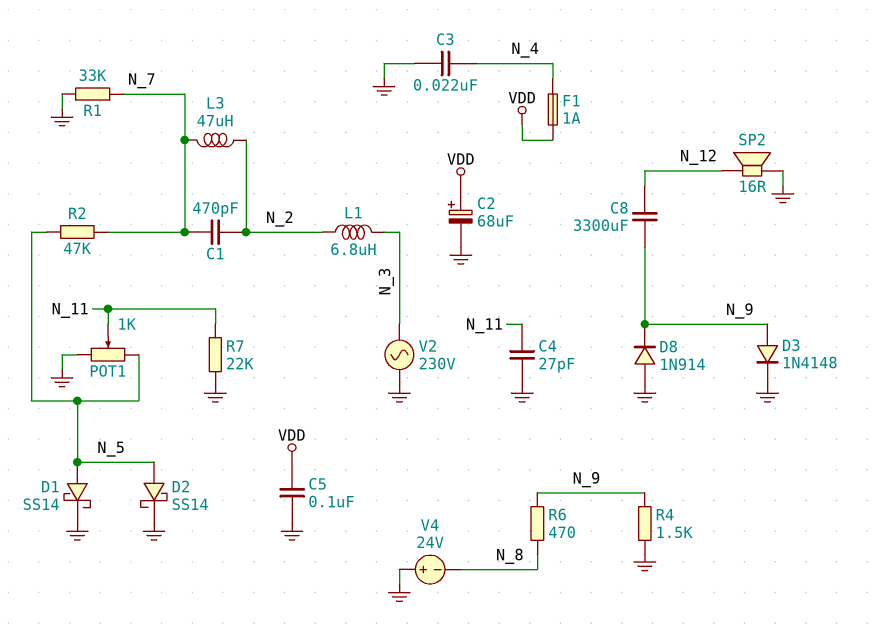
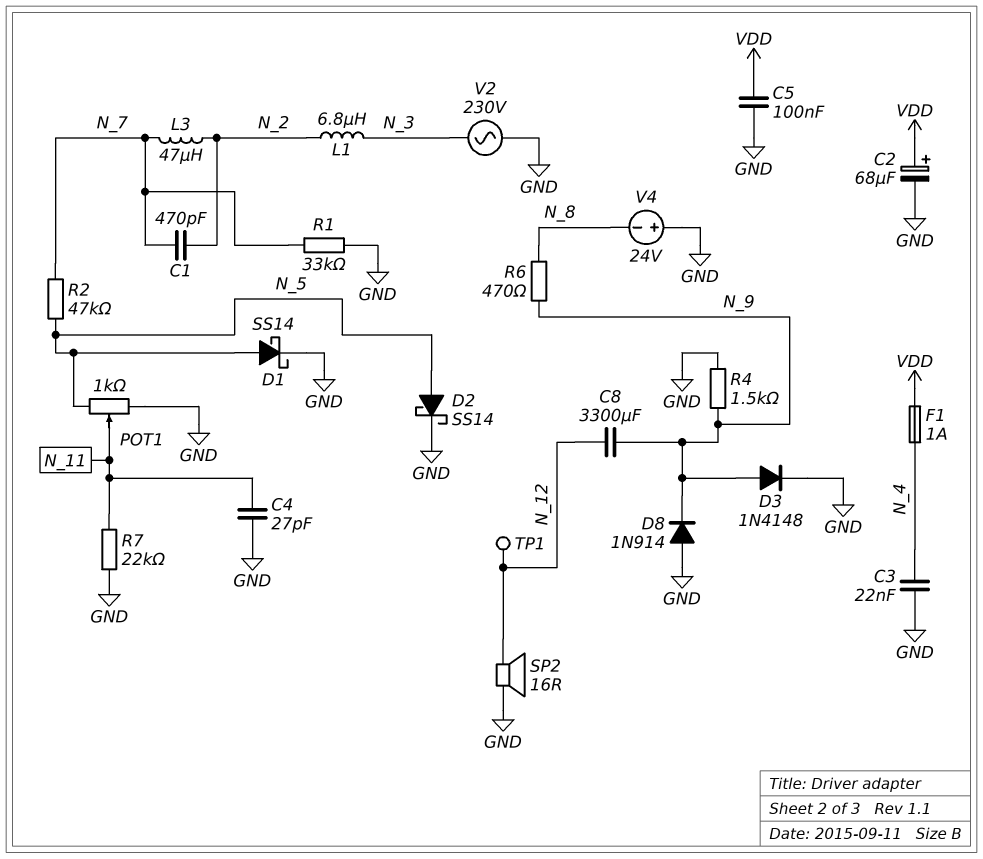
TP1: none -> test point (N_12)

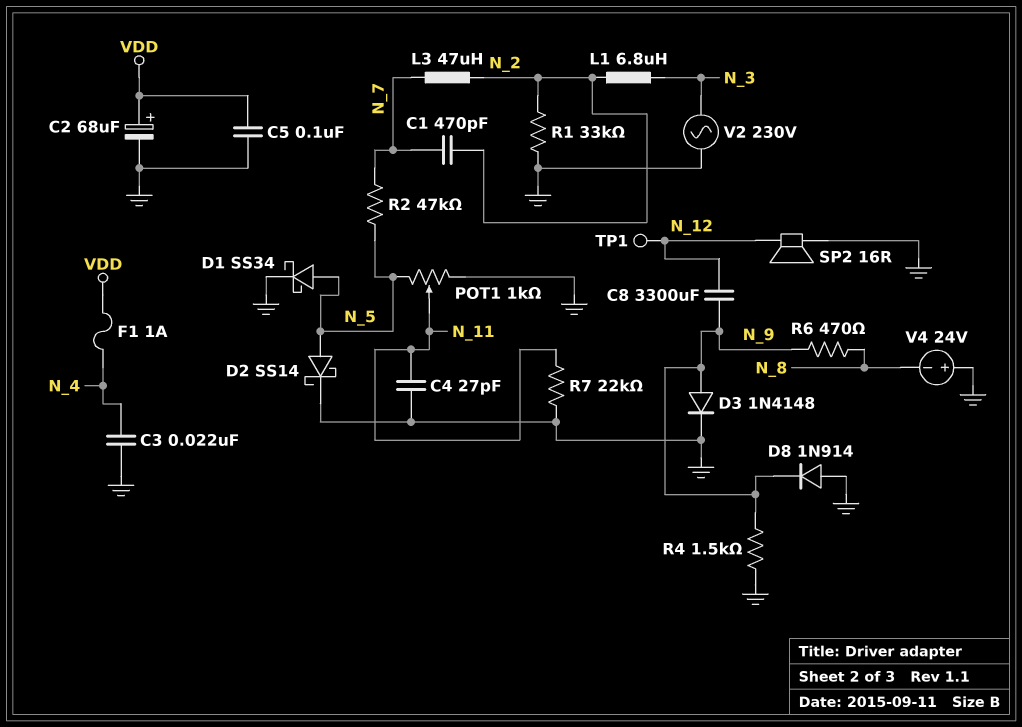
D1: schottky SS14 (A N_5, K GND) -> schottky SS34 (A N_5, K GND)
R1: 33k (GND, N_7) -> 33k (GND, N_2)

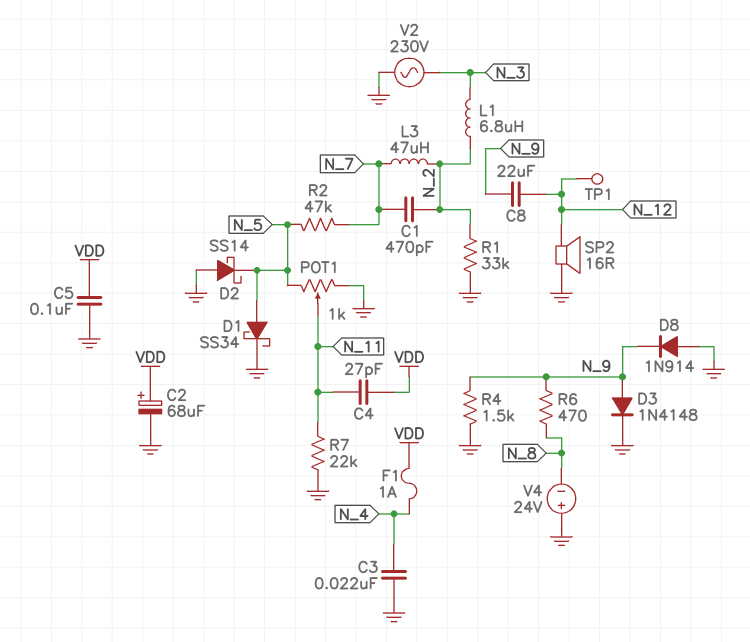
C4: 27pF (GND, N_11) -> 27pF (N_11, VDD)
C8: 3300uF (N_9, N_12) -> 22uF (N_9, N_12)
D2: schottky SS14 (A N_5, K GND) -> schottky SS14 (A GND, K N_5)

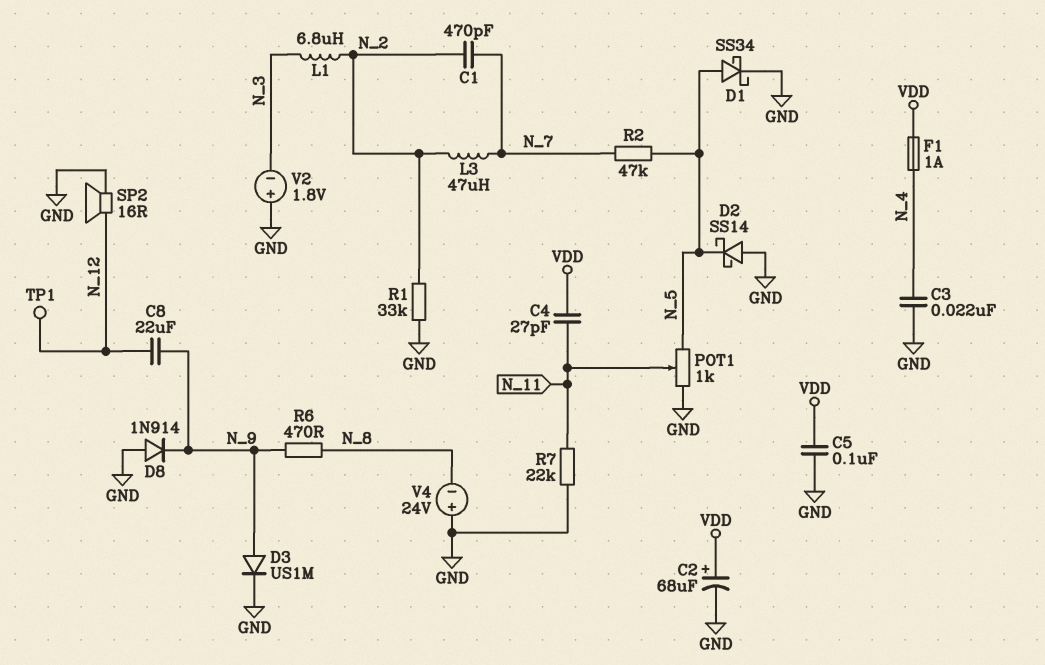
D3: diode 1N4148 (A N_9, K GND) -> diode US1M (A N_9, K GND)
R4: 1.5k (GND, N_9) -> none
V2: AC 230V (GND, N_3) -> 1.8V (plus GND, minus N_3)

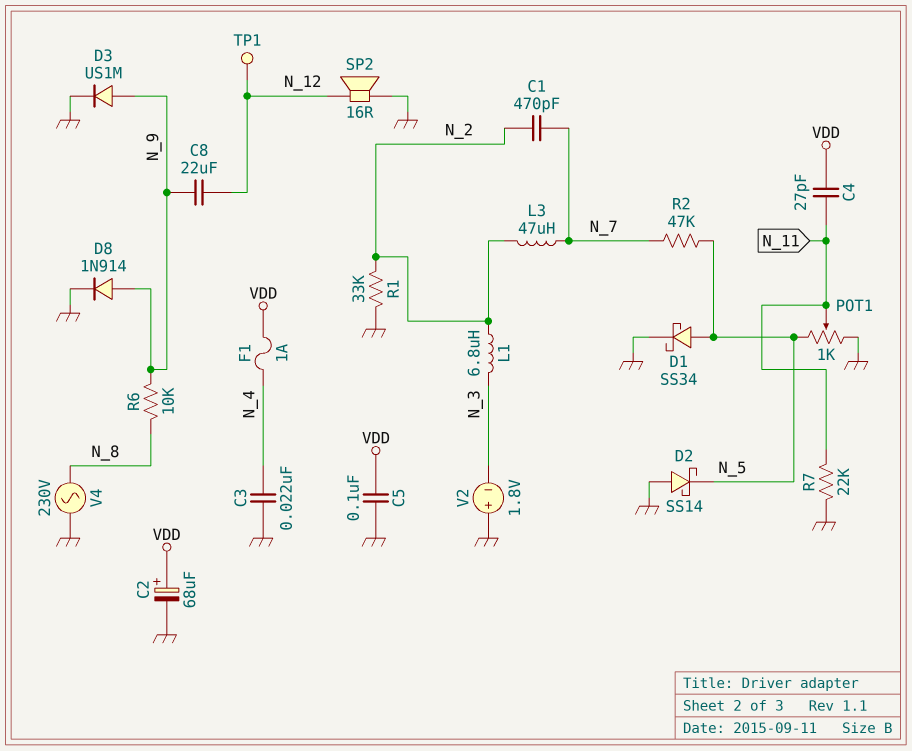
D8: diode 1N914 (A GND, K N_9) -> diode 1N914 (A N_9, K GND)
R6: 470 (N_8, N_9) -> 10k (N_8, N_9)
V4: 24V (plus GND, minus N_8) -> AC 230V (GND, N_8)

